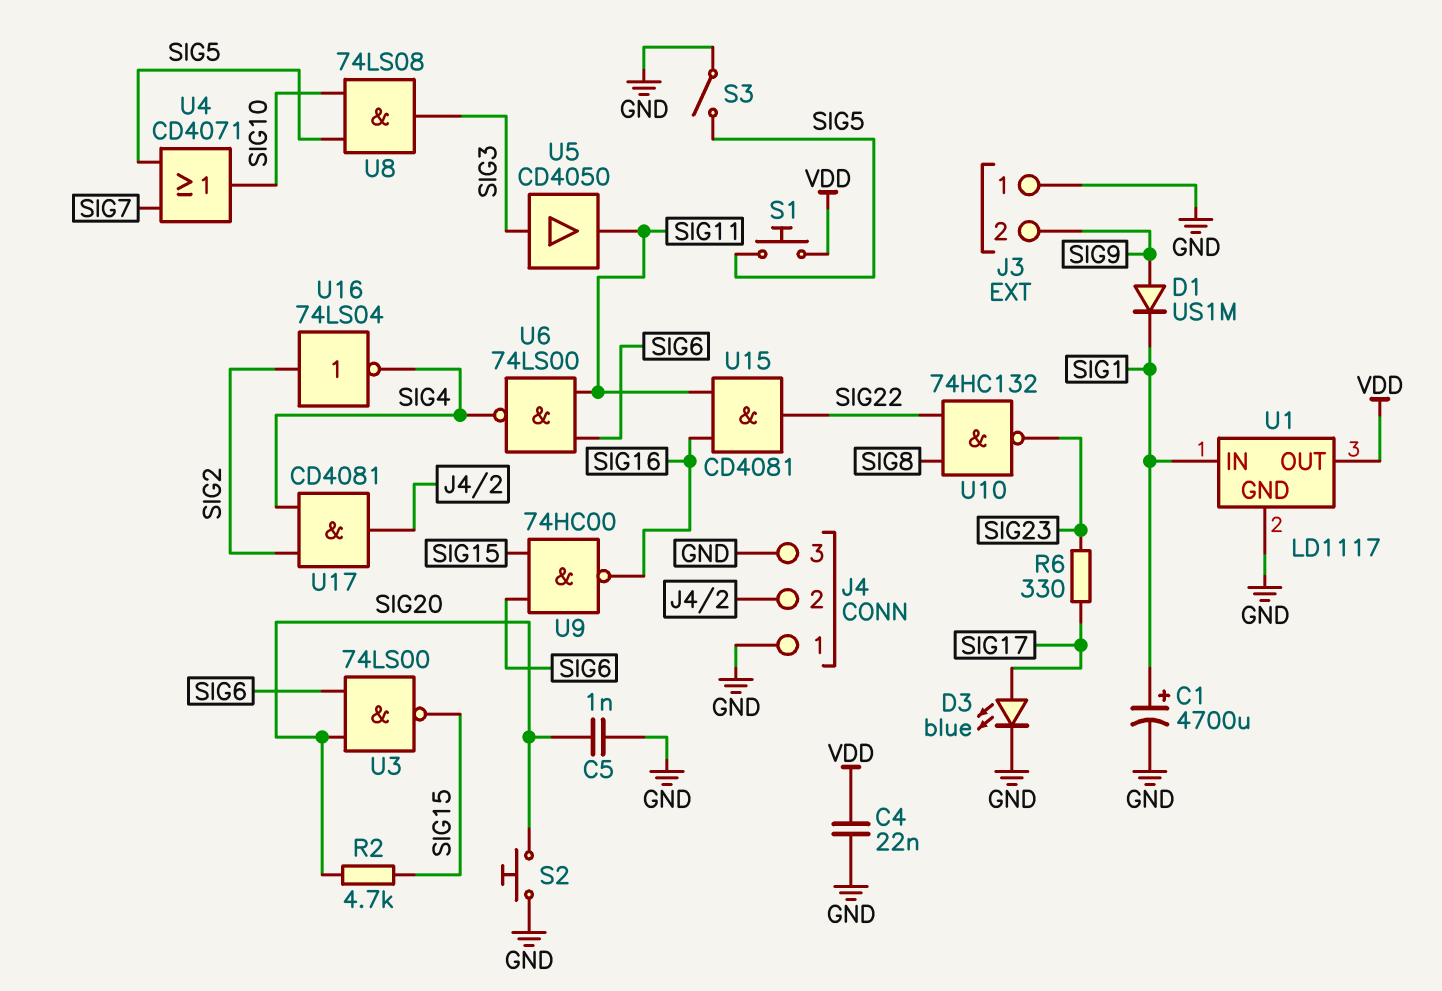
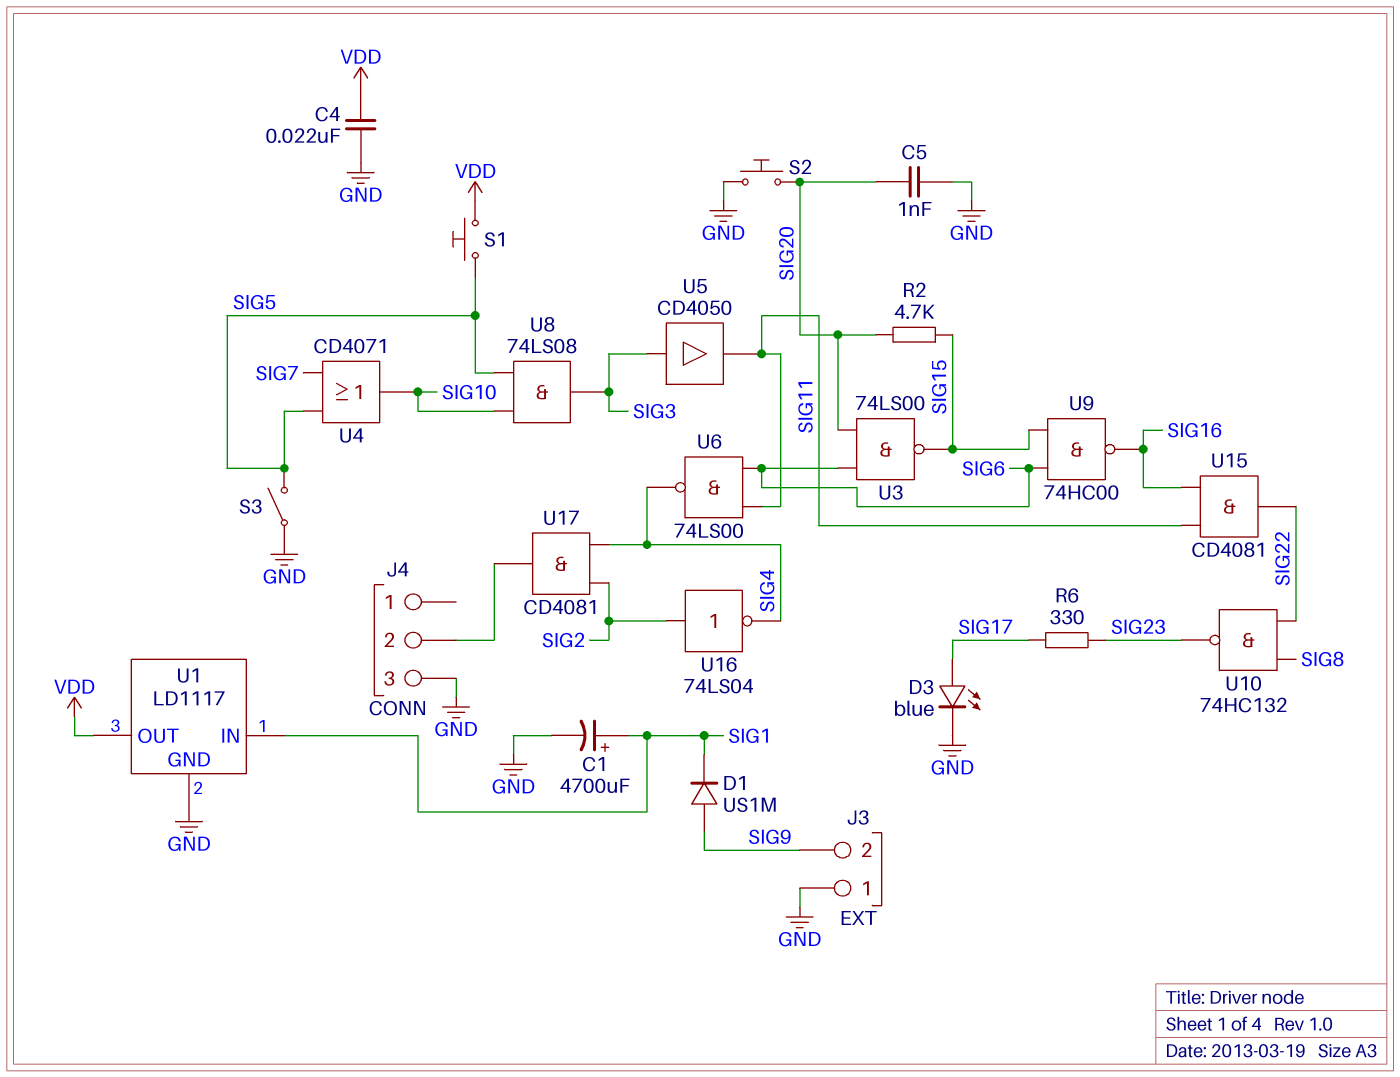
J4 pin 1: GND -> none

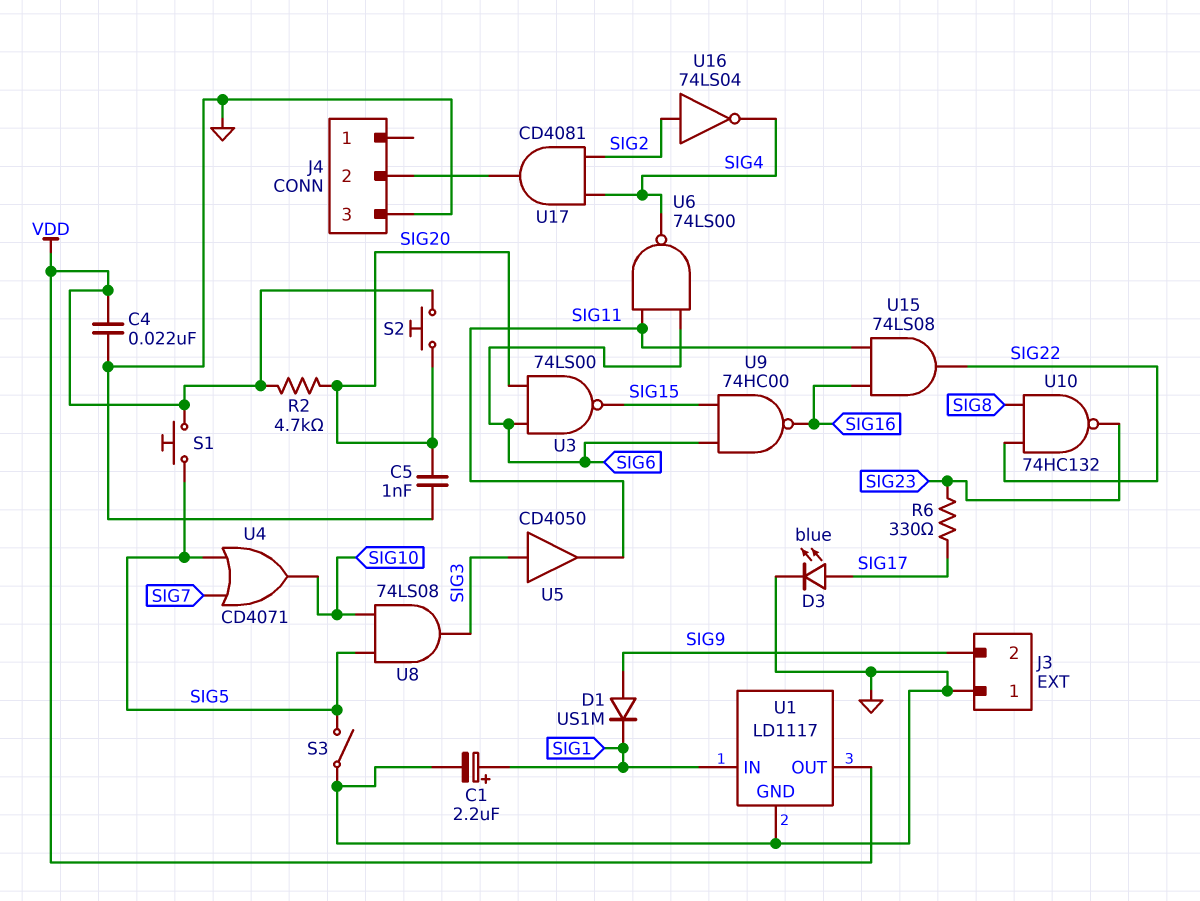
C1: 4700uF (plus SIG1, minus GND) -> 2.2uF (plus SIG1, minus GND)
R2: 4.7k (SIG15, SIG20) -> 4.7k (SIG20, VDD)
S2: button (GND, SIG20) -> button (SIG20, VDD)
U15: AND CD4081 (in SIG11, in SIG16, out SIG22) -> AND 74LS08 (in SIG11, in SIG16, out SIG22)

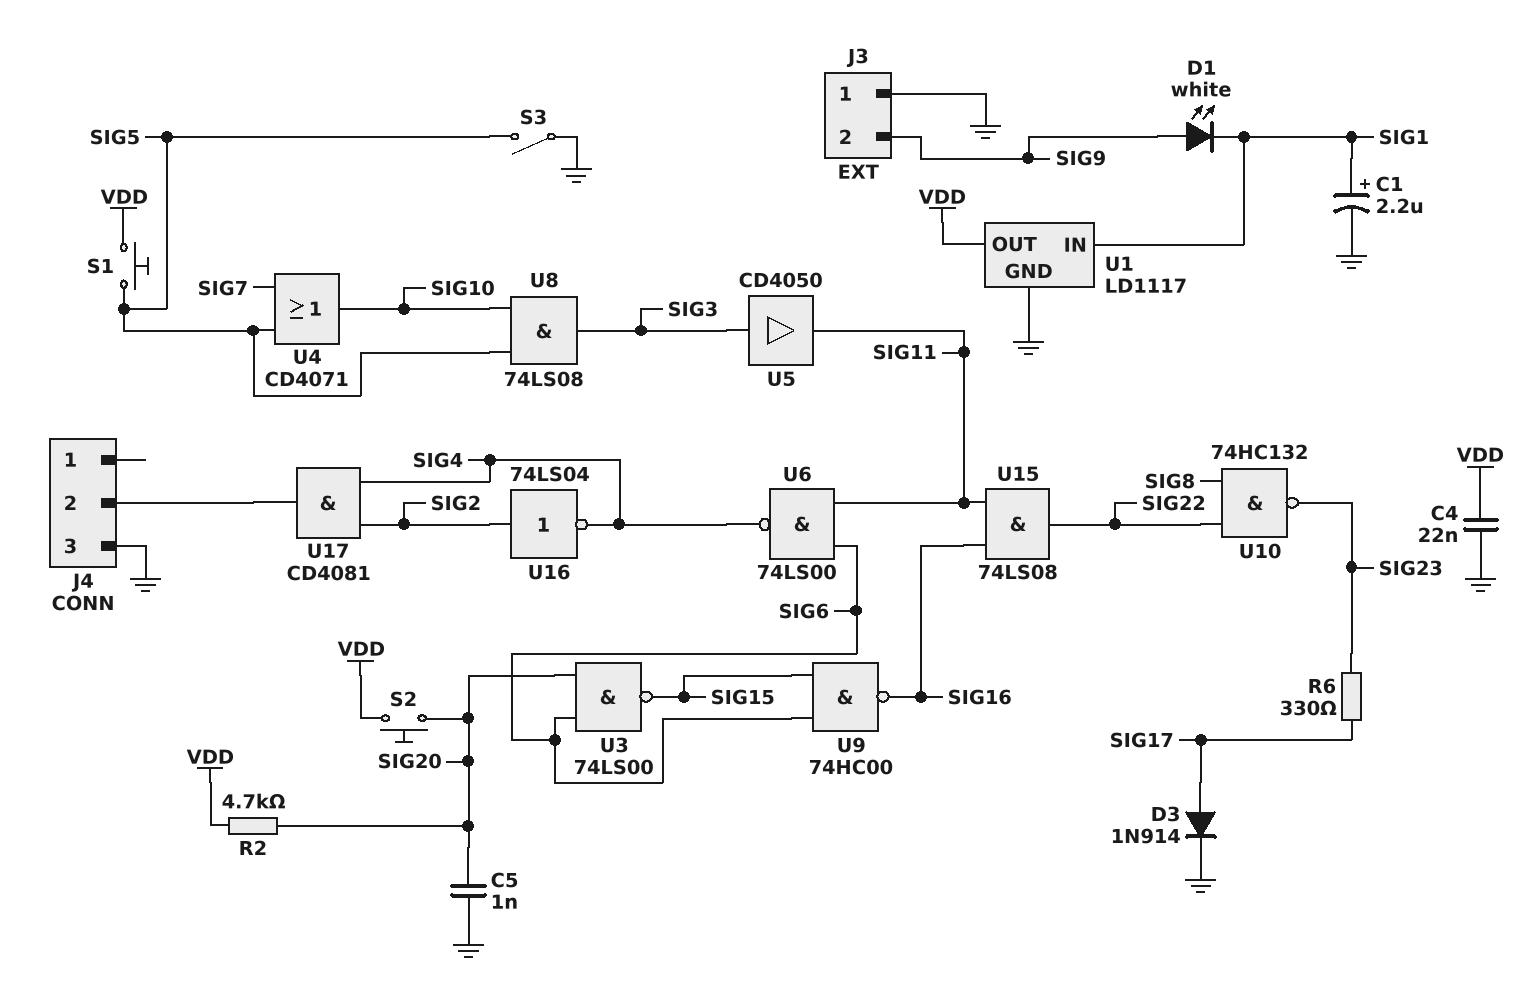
D1: diode US1M (A SIG9, K SIG1) -> LED white (A SIG9, K SIG1)
D3: LED blue (A SIG17, K GND) -> diode 1N914 (A SIG17, K GND)

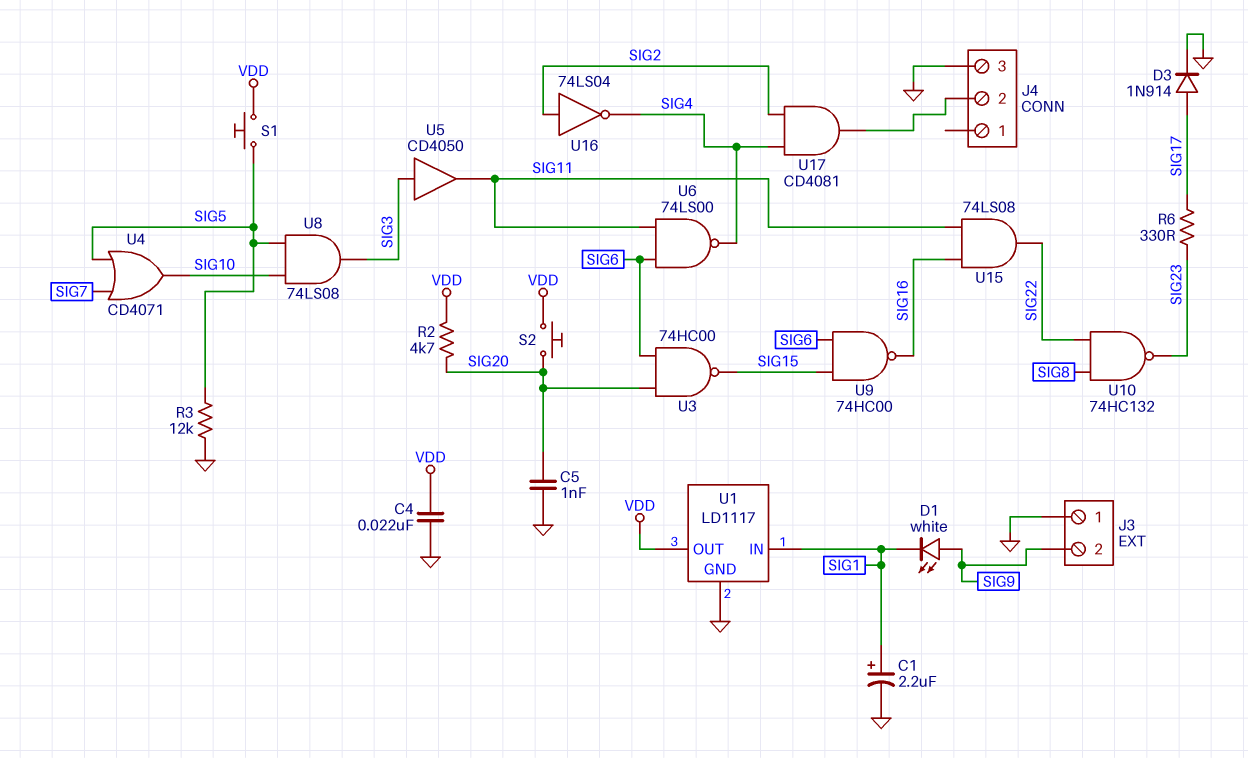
R3: none -> 12k (GND, SIG5)
S3: switch (GND, SIG5) -> none
U3: NAND 74LS00 (in SIG6, in SIG20, out SIG15) -> NAND 74HC00 (in SIG6, in SIG20, out SIG15)

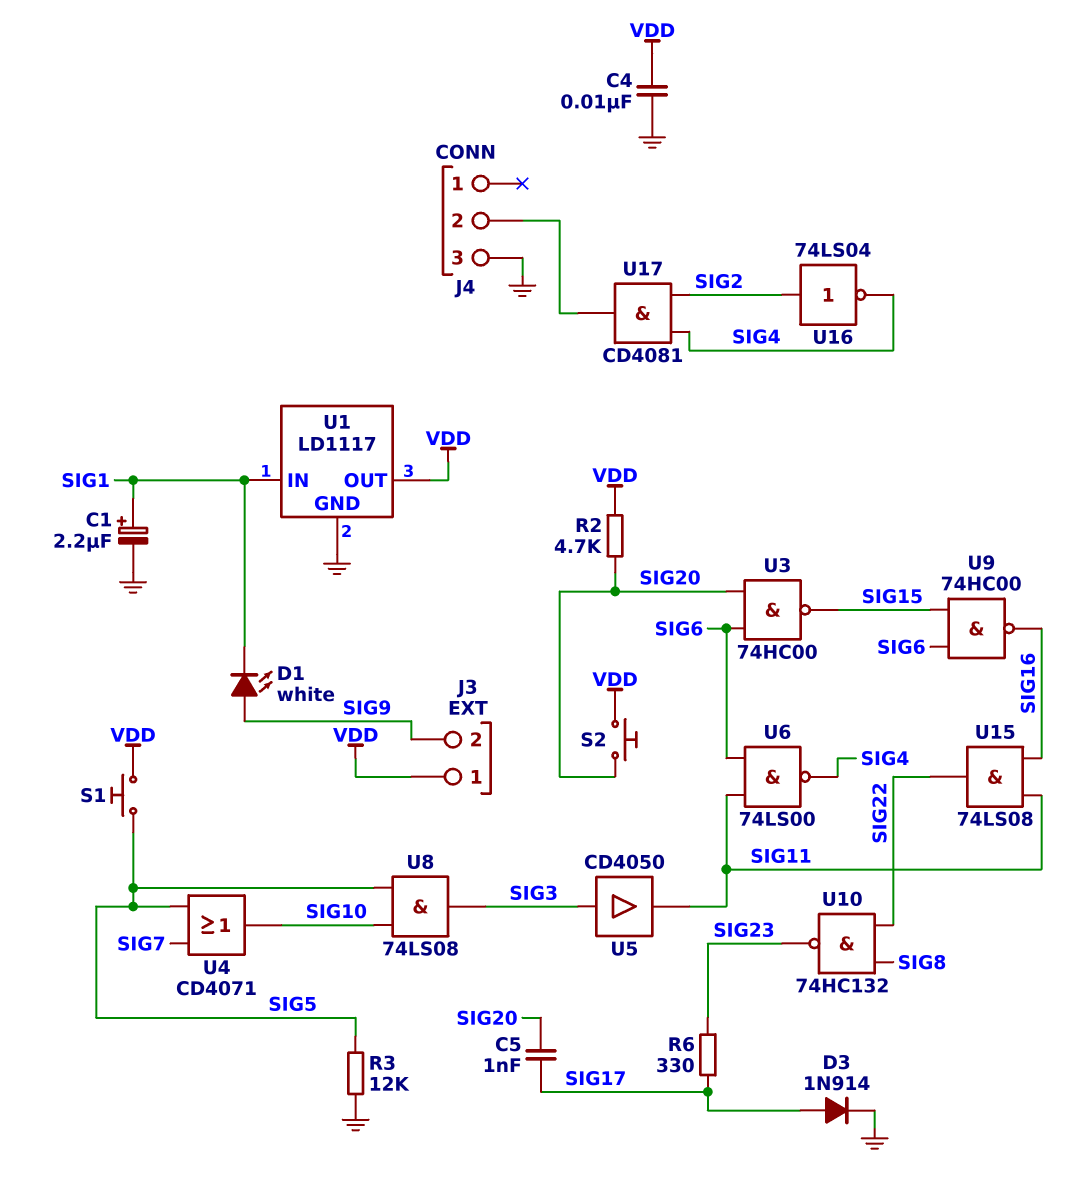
C4: 22nF (GND, VDD) -> 10nF (GND, VDD)
C5: 1nF (GND, SIG20) -> 1nF (SIG17, SIG20)
J3 pin 1: GND -> VDD

